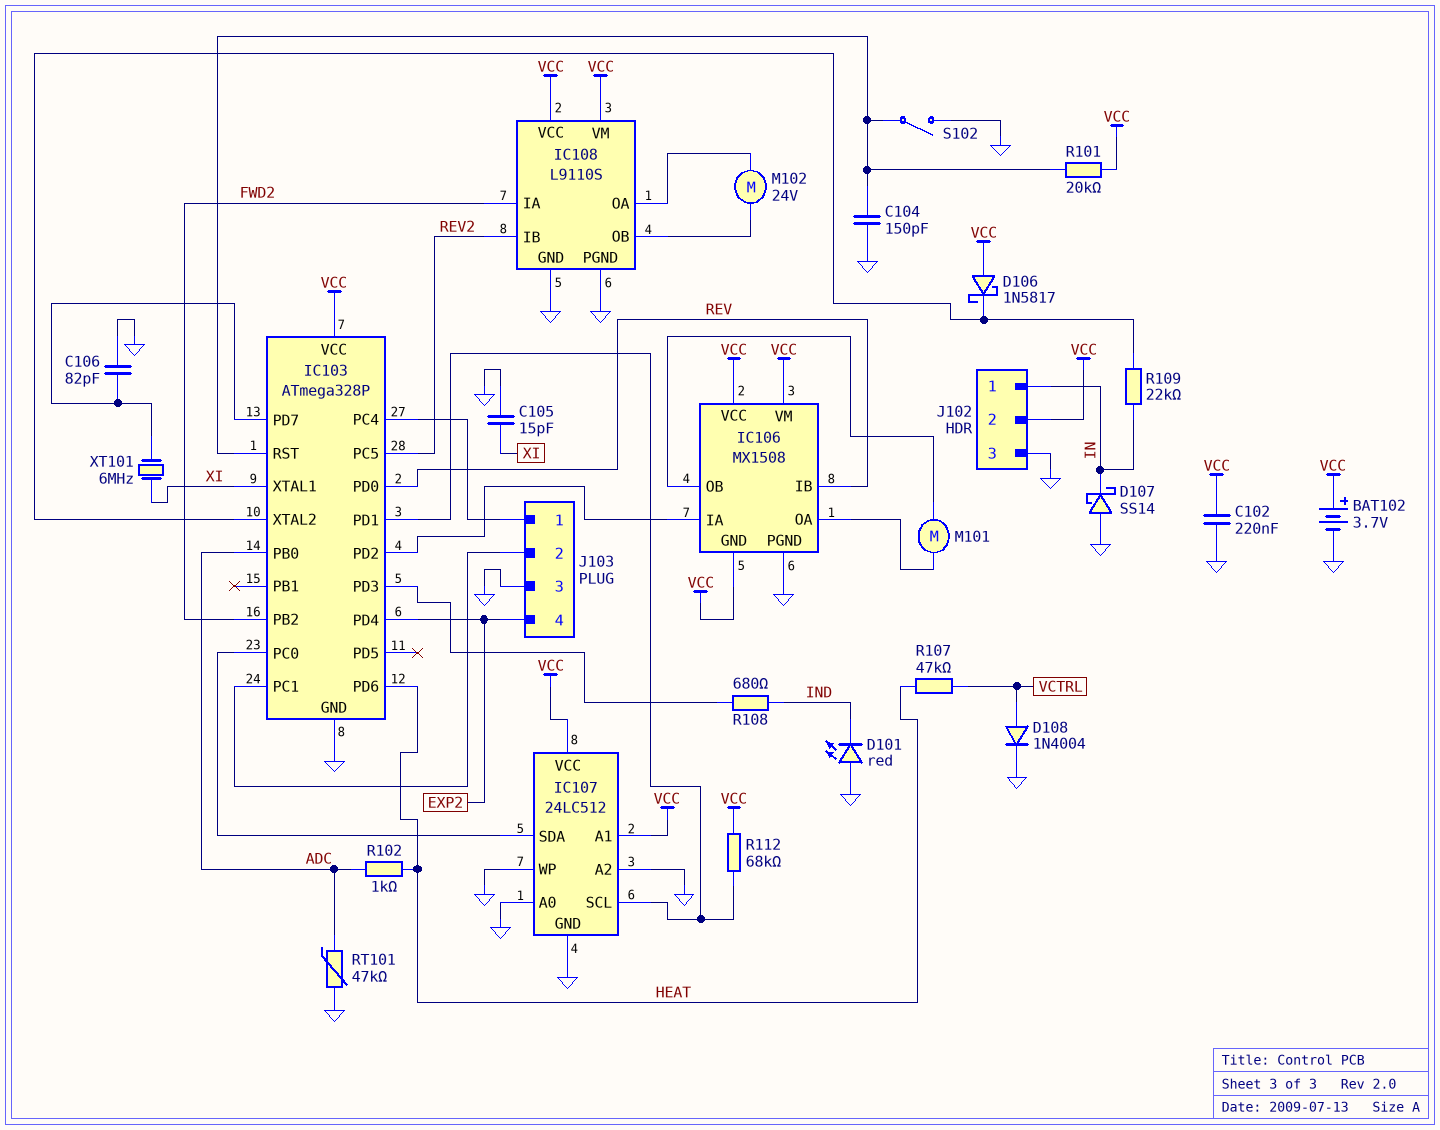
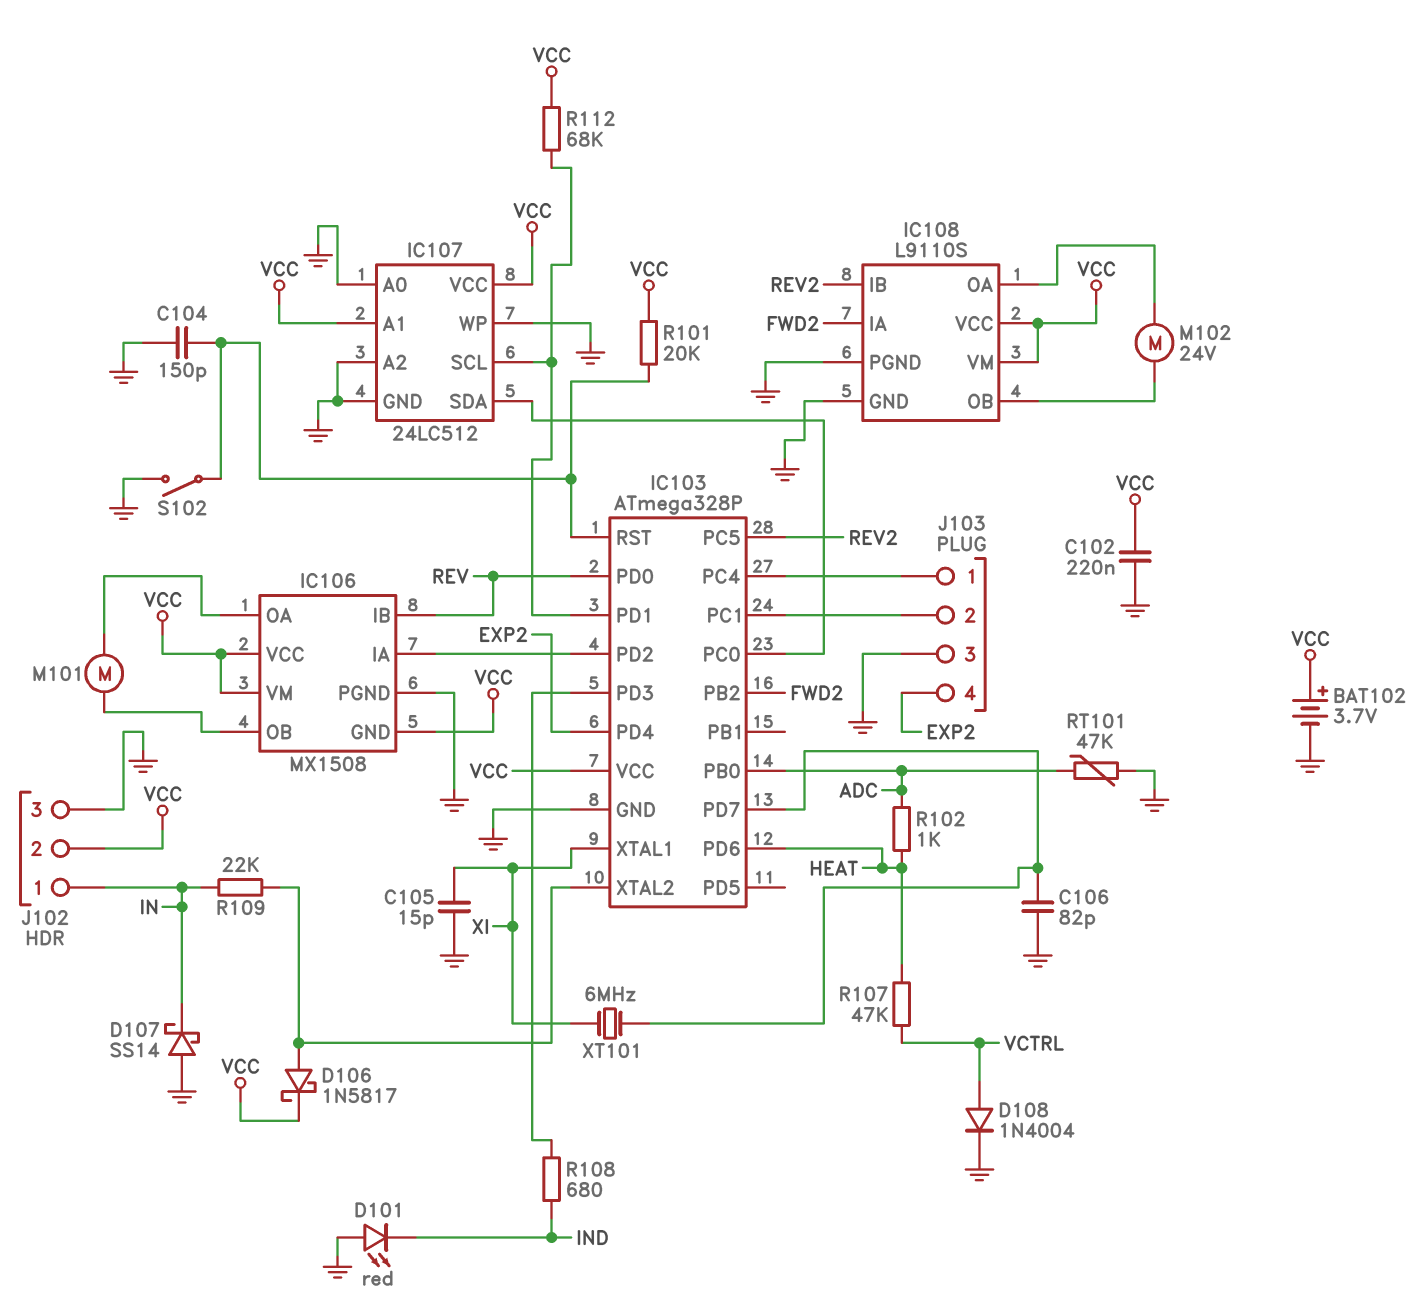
D106: schottky 1N5817 (A VCC, K IC103/XTAL2) -> schottky 1N5817 (A IC103/XTAL2, K VCC)

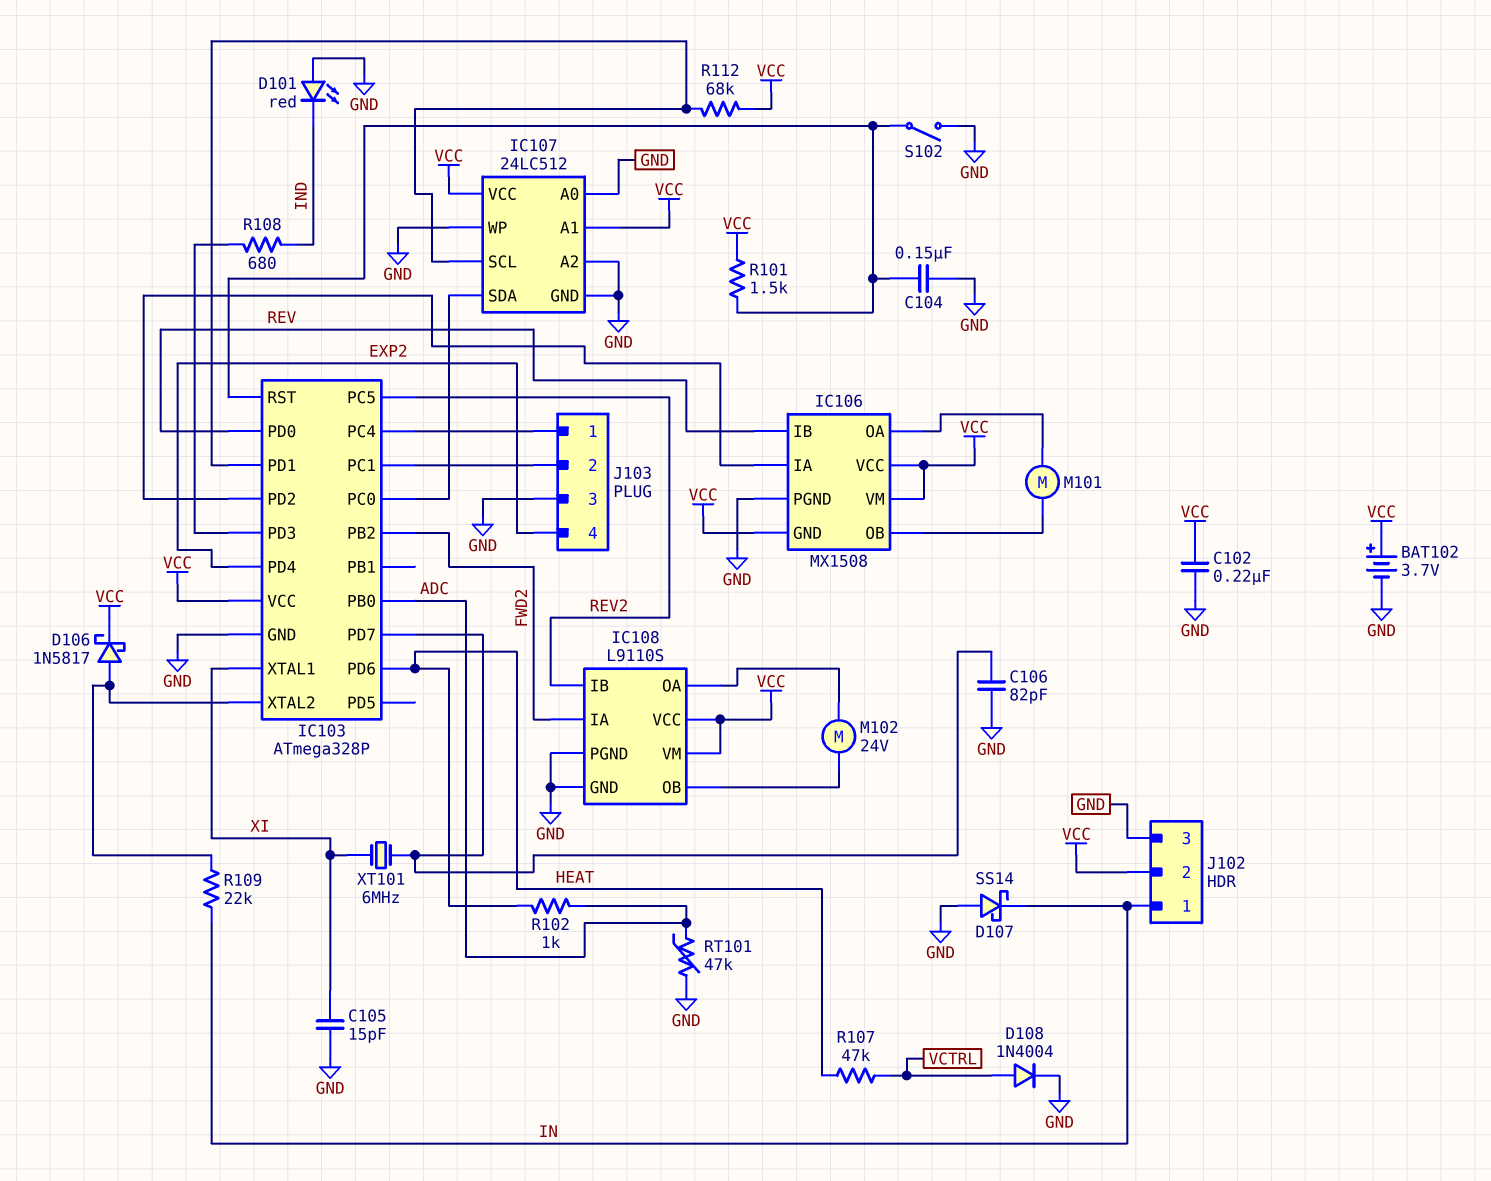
C104: 150pF (GND, IC103/RST) -> 150nF (GND, IC103/RST)
R101: 20k (IC103/RST, VCC) -> 1.5k (IC103/RST, VCC)

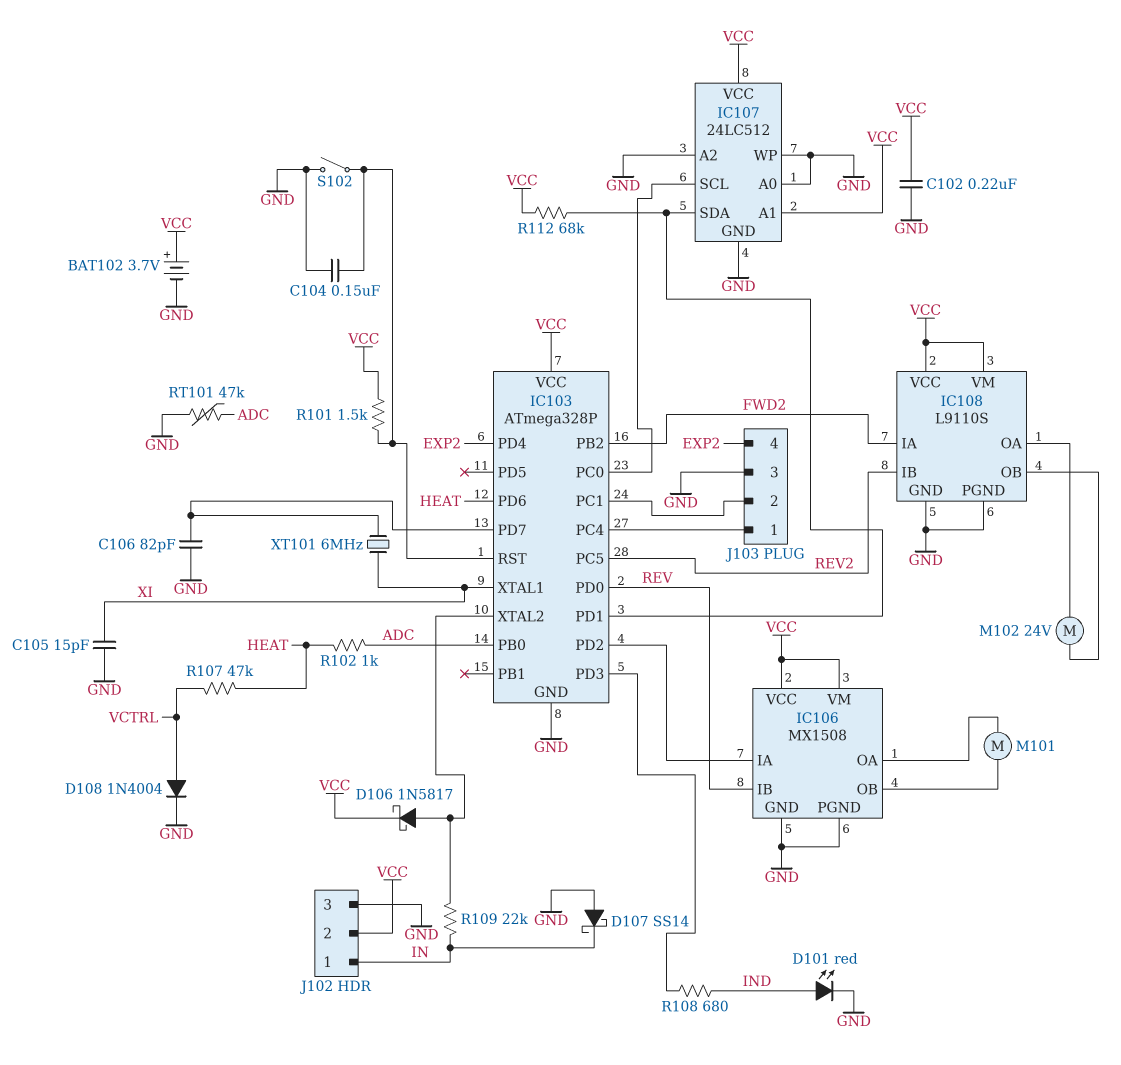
D101: LED red (A GND, K IND) -> LED red (A IND, K GND)
IC106 pin GND: VCC -> GND
IC107 pin SCL: IC103/PD1 -> IC103/PC0
IC107 pin SDA: IC103/PC0 -> IC103/PD1

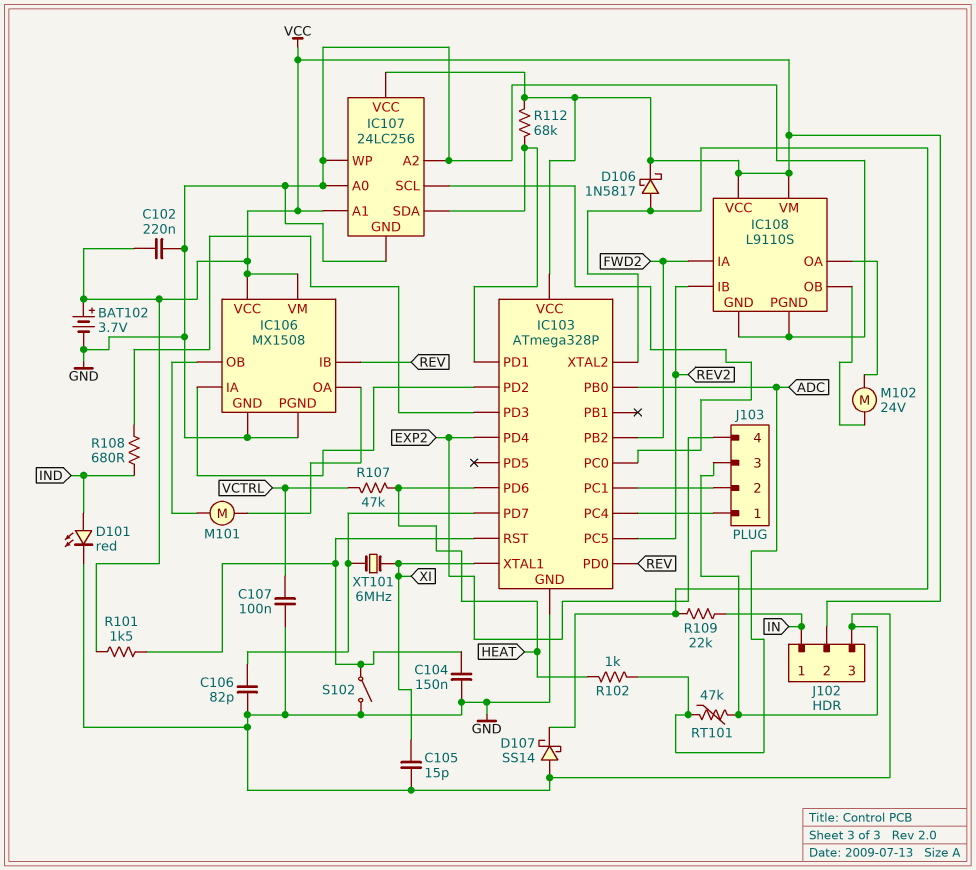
C107: none -> 100nF (GND, VCTRL)
D107: schottky SS14 (A GND, K IN) -> schottky SS14 (A GND, K IC103/XTAL2)
D108: diode 1N4004 (A VCTRL, K GND) -> none
IC107: 24LC512 -> 24LC256

